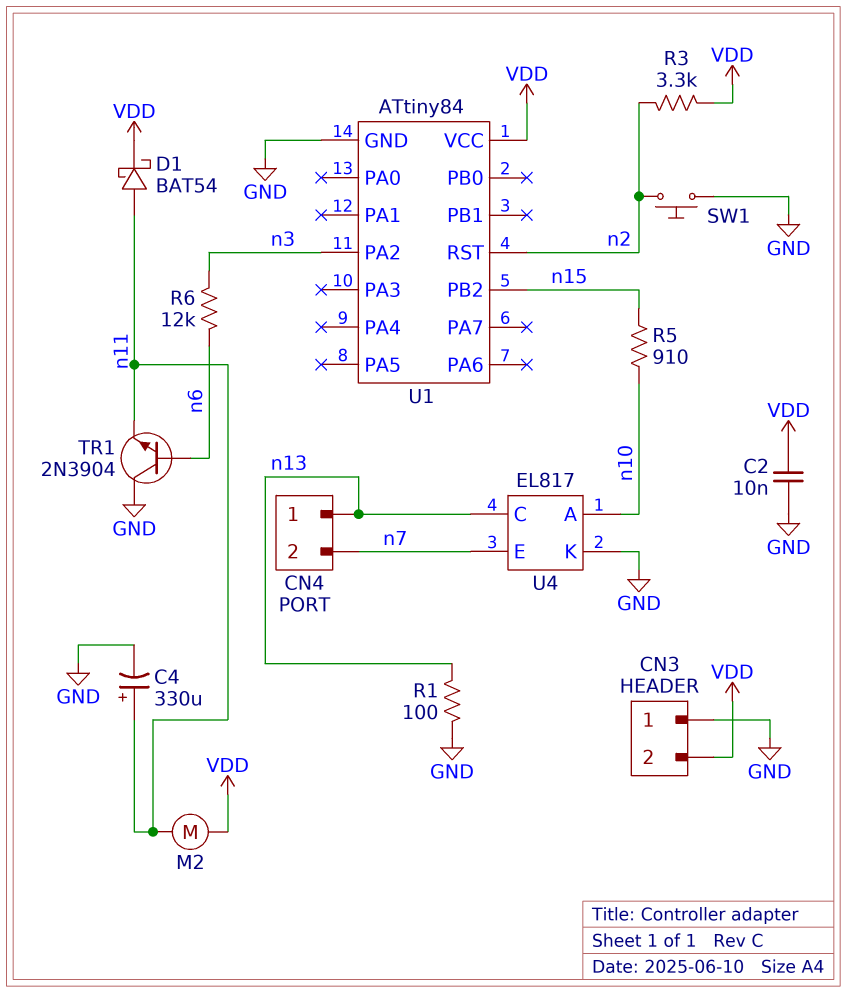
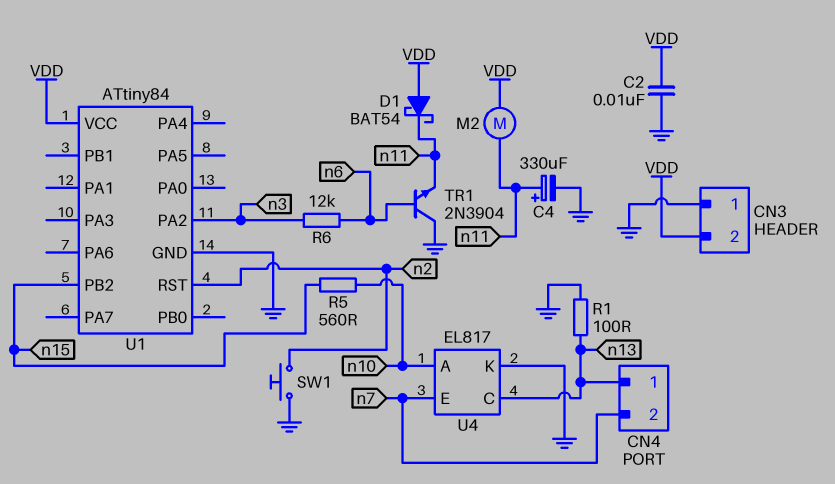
D1: schottky BAT54 (A n11, K VDD) -> schottky BAT54 (A VDD, K n11)
R3: 3.3k (VDD, n2) -> none
R5: 910 (n10, n15) -> 560 (n10, n15)

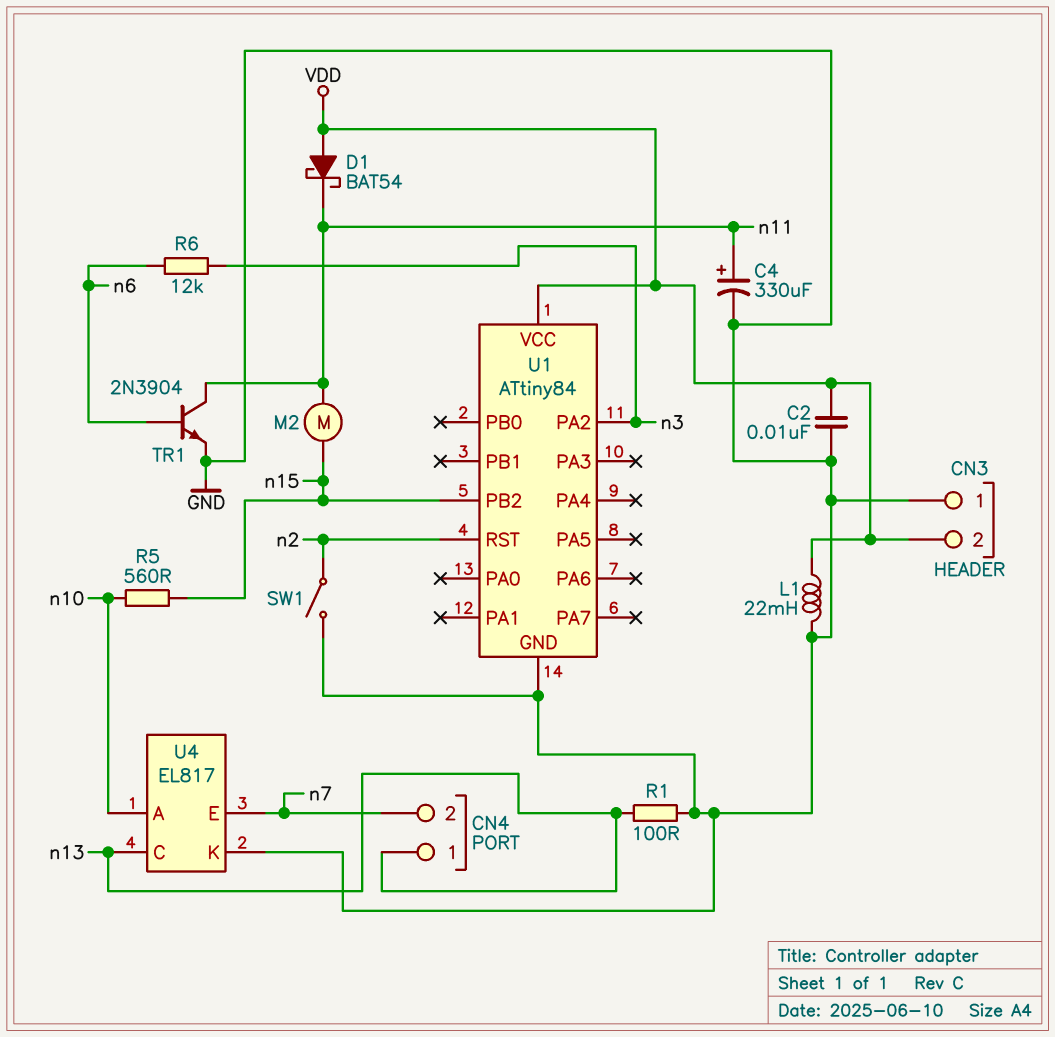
L1: none -> 22mH (GND, VDD)
M2: motor (VDD, n11) -> motor (n11, n15)
SW1: button (GND, n2) -> switch (GND, n2)
TR1: NPN 2N3904 (B n6, C GND, E n11) -> NPN 2N3904 (B n6, C n11, E GND)

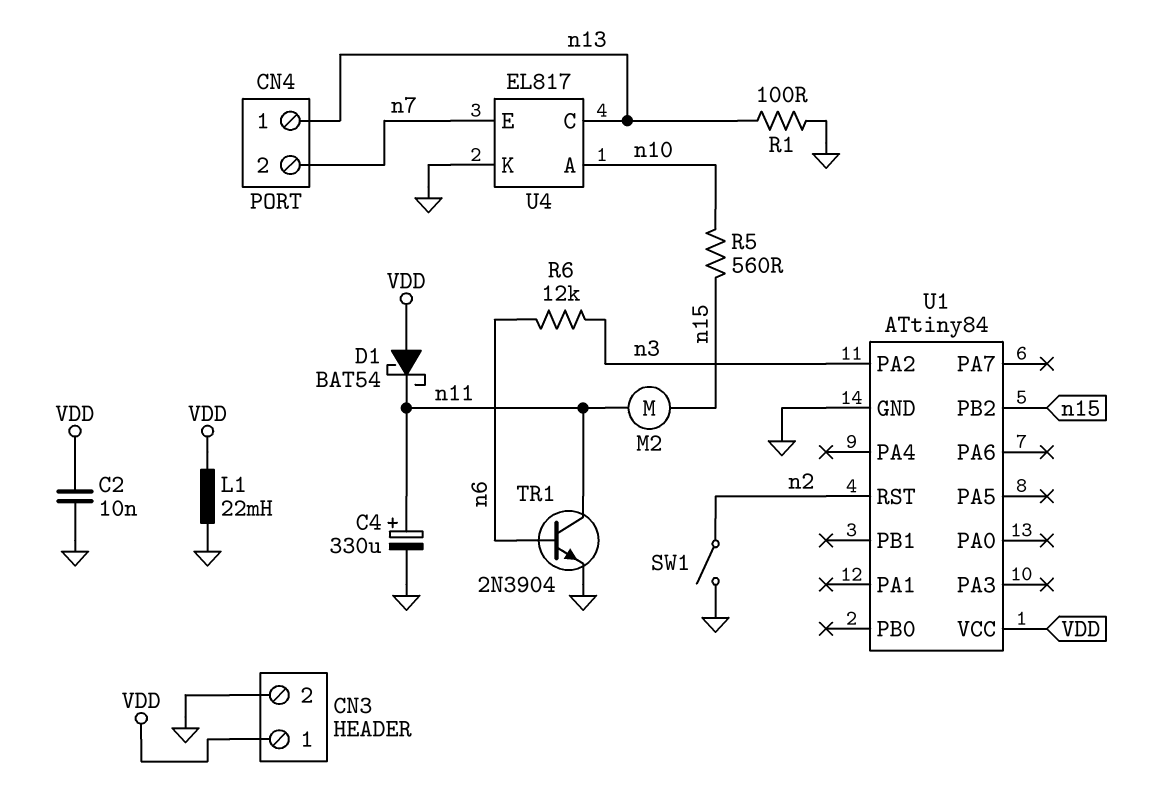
CN3 pin 1: GND -> VDD
CN3 pin 2: VDD -> GND

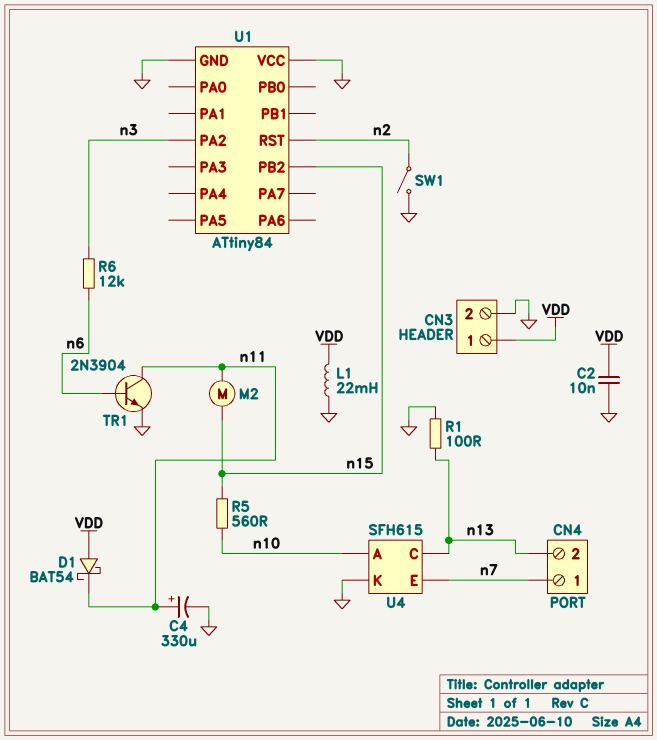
CN4 pin 1: n13 -> n7
CN4 pin 2: n7 -> n13
U1 pin VCC: VDD -> GND
U4: EL817 -> SFH615

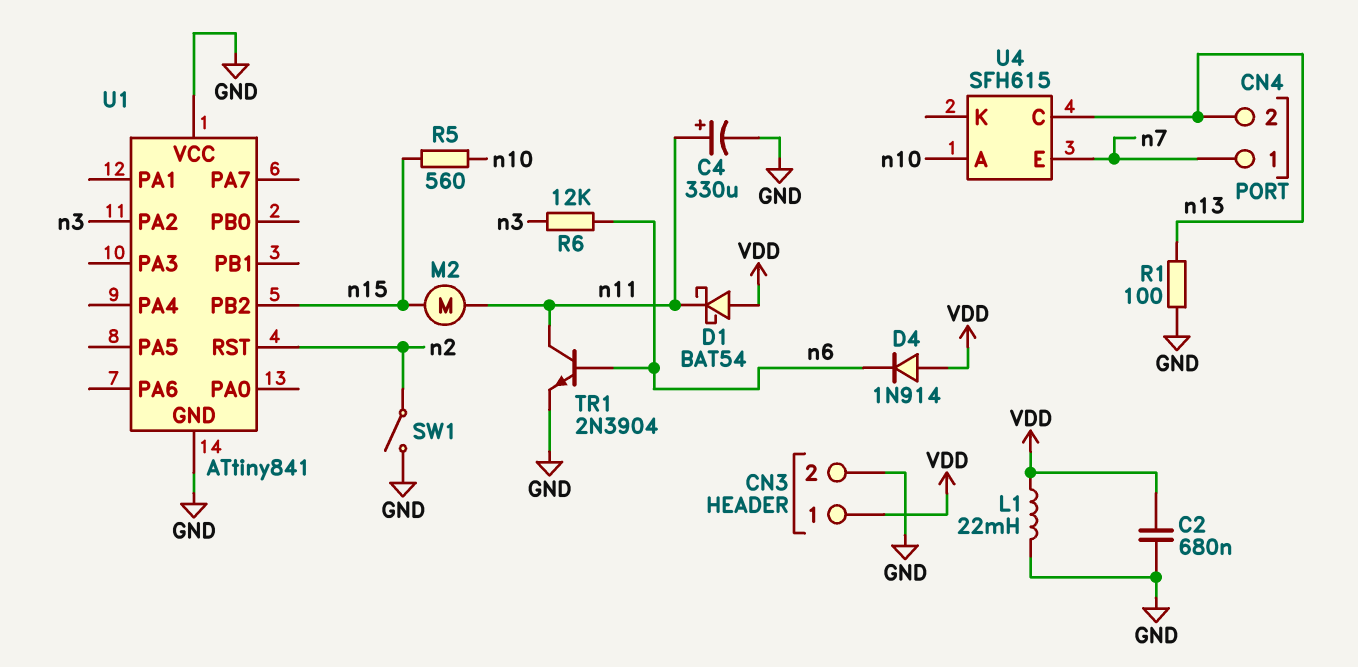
C2: 10nF (GND, VDD) -> 680nF (GND, VDD)
D4: none -> diode 1N914 (A VDD, K n6)
U1: ATtiny84 -> ATtiny841
U4 pin K: GND -> none

